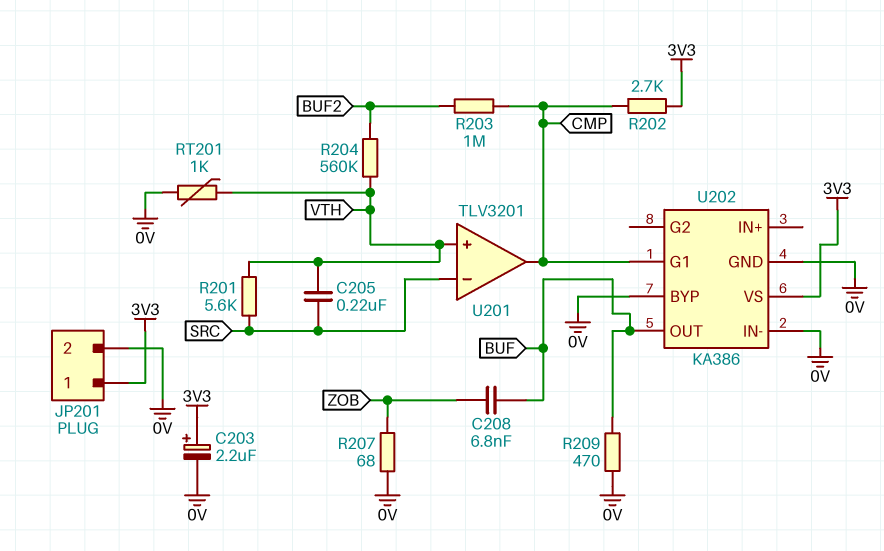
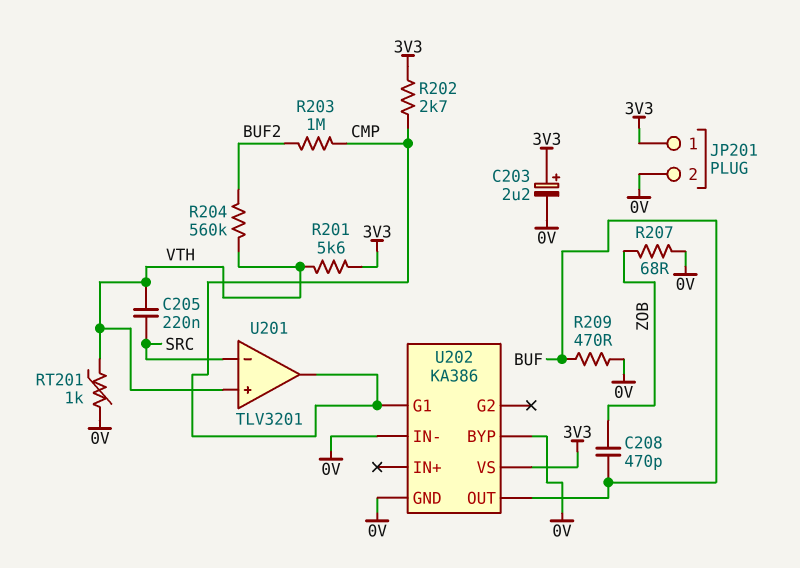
C208: 6.8nF (BUF, ZOB) -> 470pF (BUF, ZOB)
R201: 5.6k (SRC, VTH) -> 5.6k (3V3, VTH)

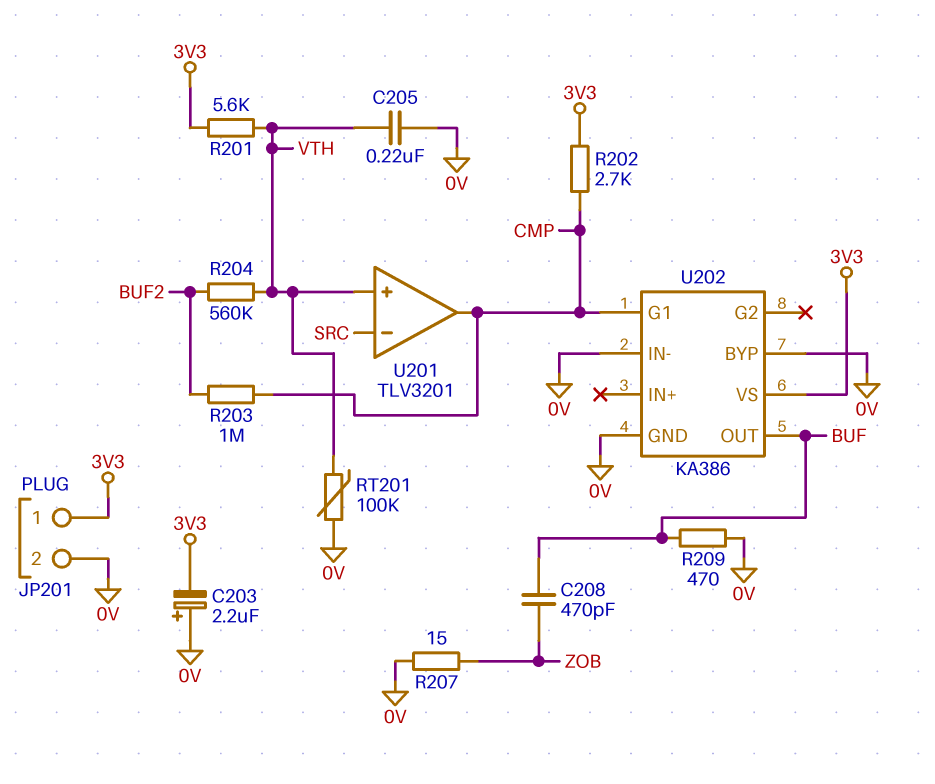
C203: 2.2uF (plus 3V3, minus 0V) -> 2.2uF (plus 0V, minus 3V3)
C205: 220nF (SRC, VTH) -> 220nF (0V, VTH)
R207: 68 (0V, ZOB) -> 15 (0V, ZOB)
RT201: 1k (0V, VTH) -> 100k (0V, VTH)

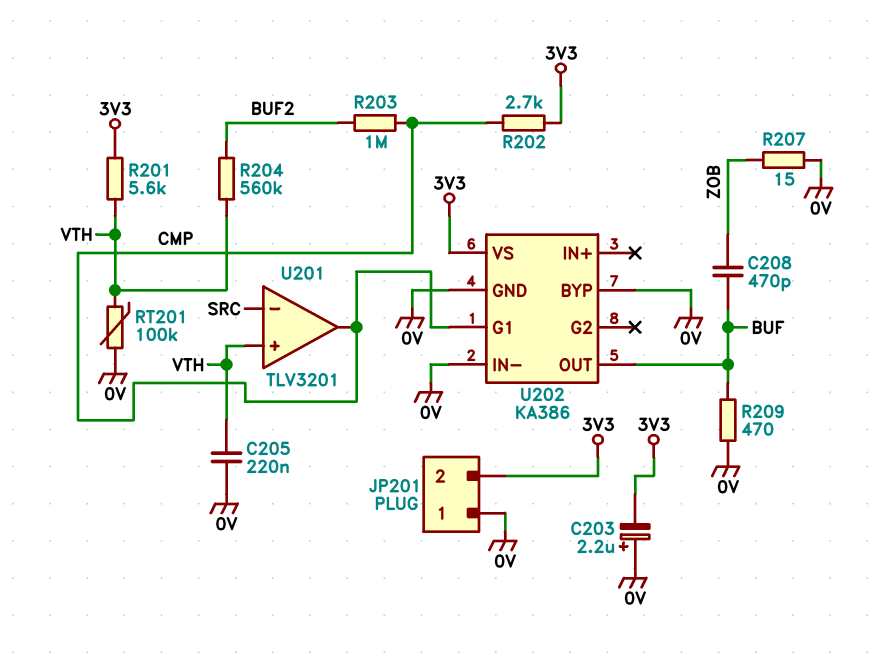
JP201 pin 1: 3V3 -> 0V
JP201 pin 2: 0V -> 3V3

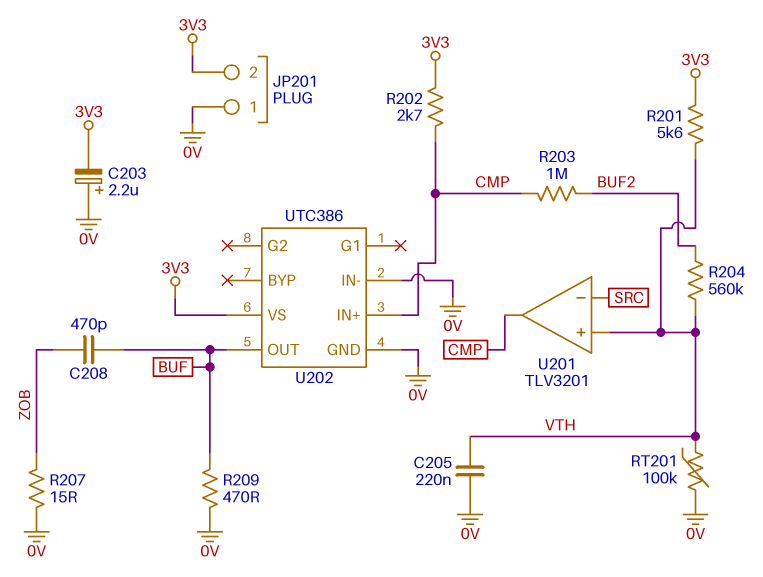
U202: KA386 -> UTC386
U202 pin BYP: 0V -> none
U202 pin G1: CMP -> none
U202 pin IN+: none -> CMP

